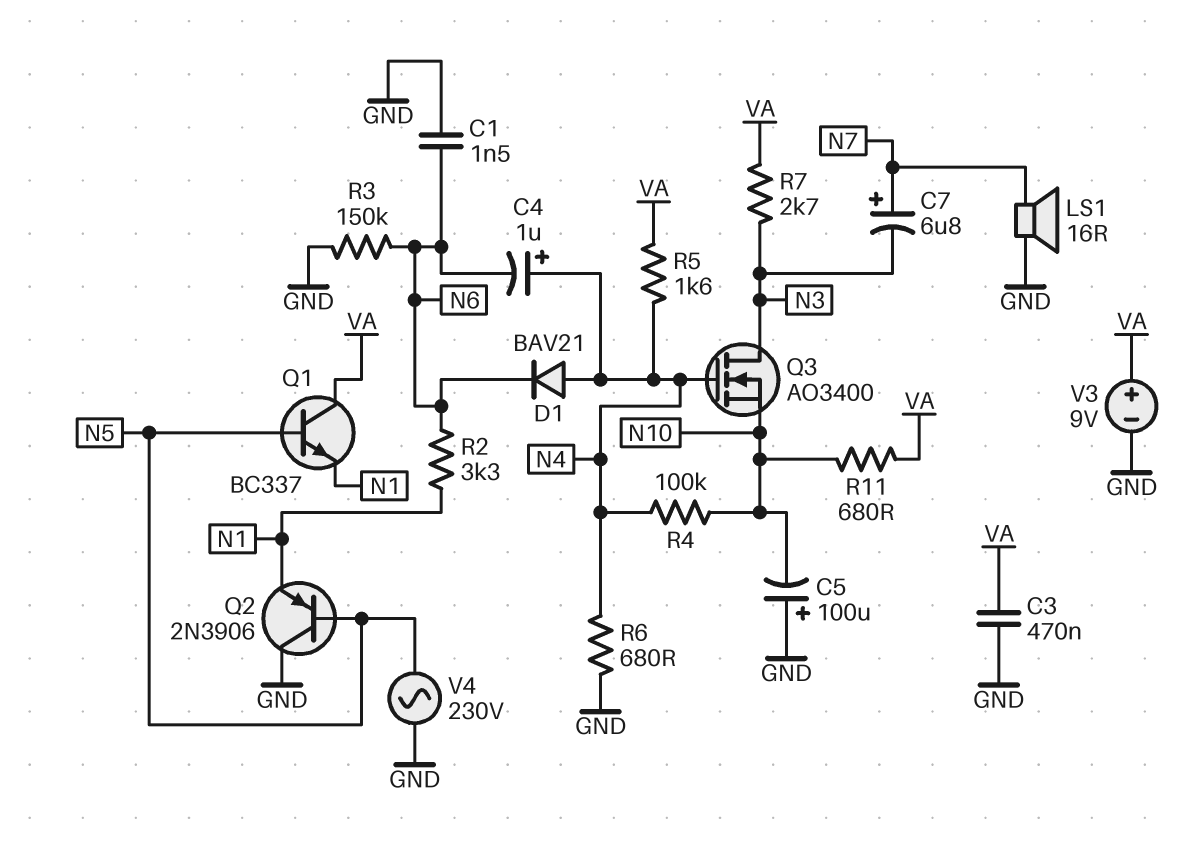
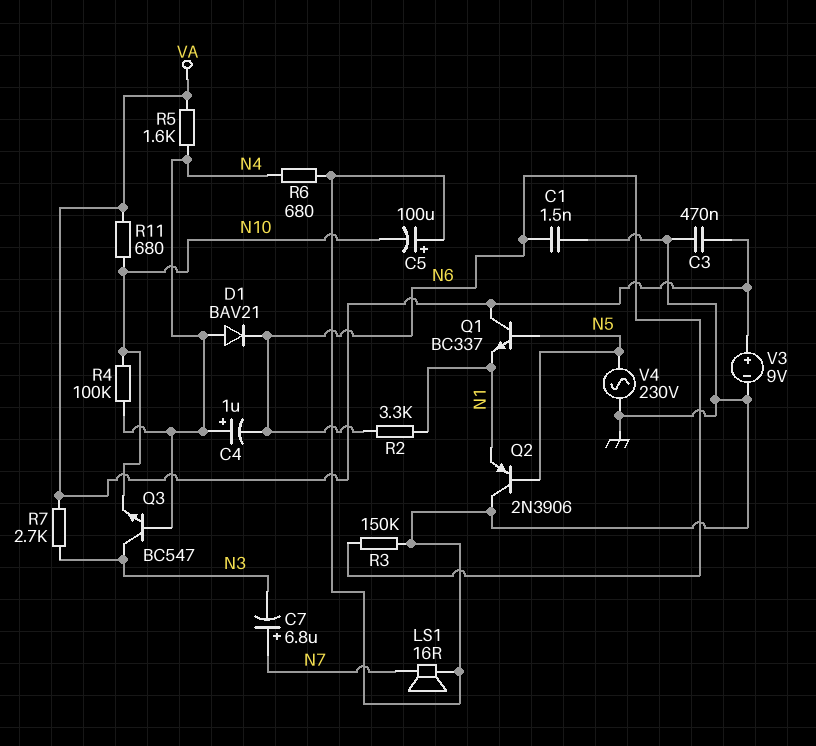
Q3: NMOS AO3400 (G N4, D N3, S N10) -> NPN BC547 (B N4, C N3, E N10)

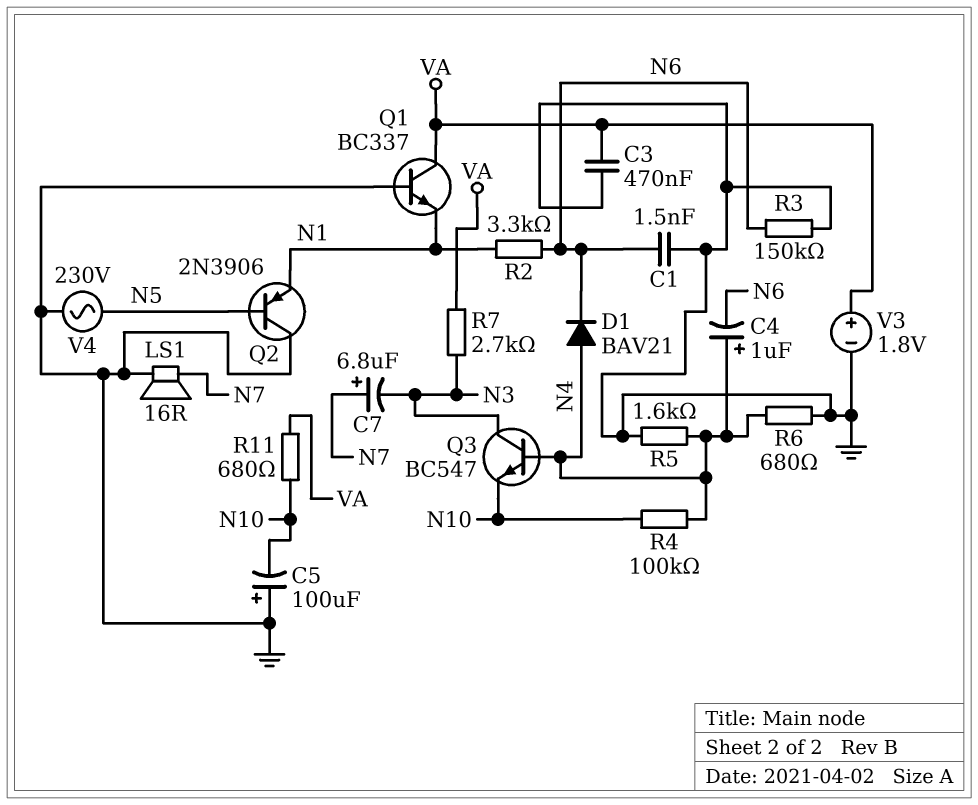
Q1: NPN BC337 (B N5, C VA, E N1) -> NPN BC337 (B GND, C VA, E N1)
R5: 1.6k (N4, VA) -> 1.6k (GND, N4)
V3: 9V (plus VA, minus GND) -> 1.8V (plus VA, minus GND)

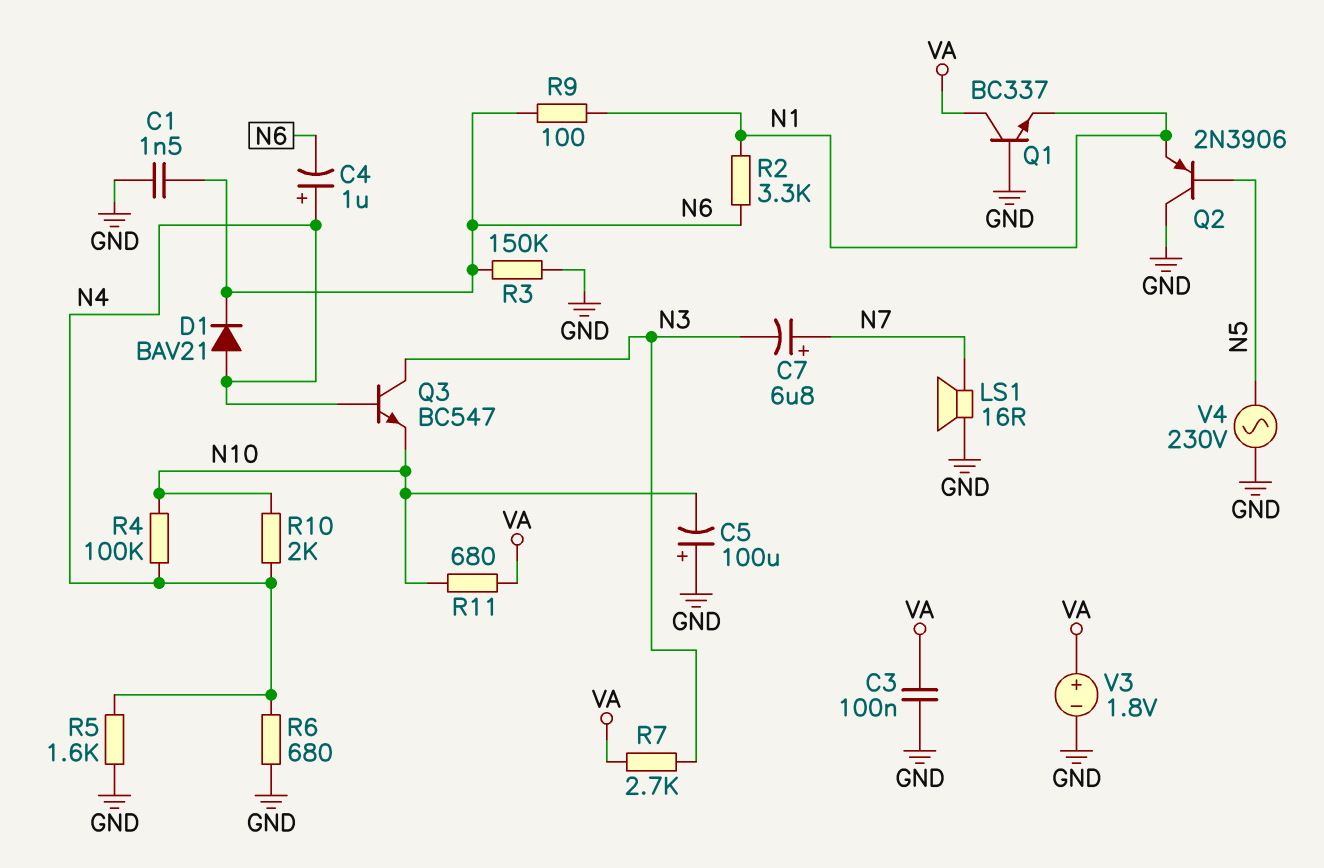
C3: 470nF (GND, VA) -> 100nF (GND, VA)
R9: none -> 100 (N1, N6)
R10: none -> 2k (N4, N10)

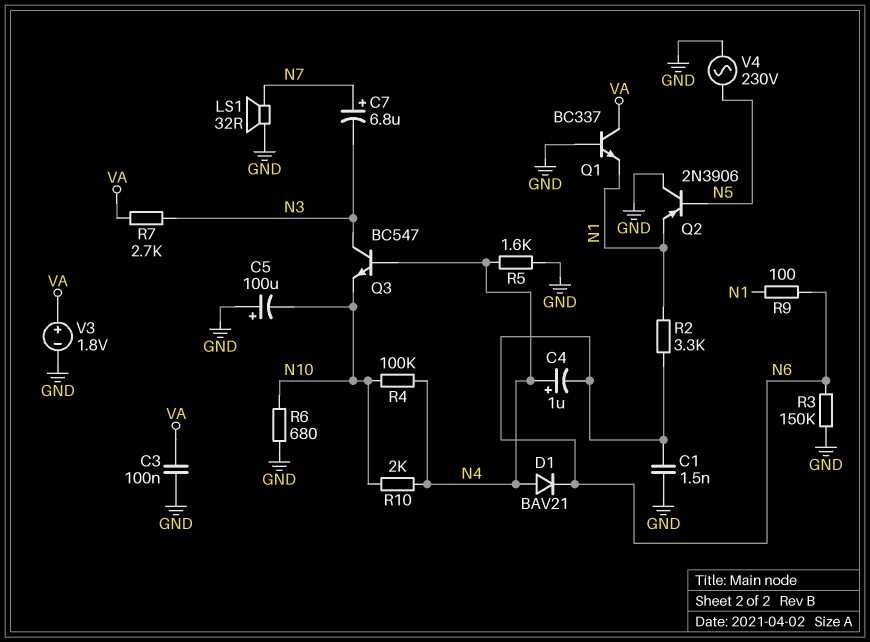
LS1: speaker 16R (GND, N7) -> speaker 32R (GND, N7)
R6: 680 (GND, N4) -> 680 (GND, N10)
R11: 680 (N10, VA) -> none

